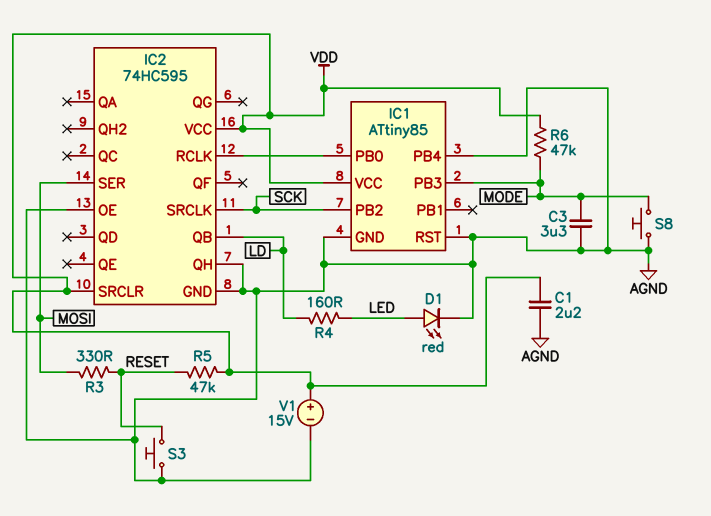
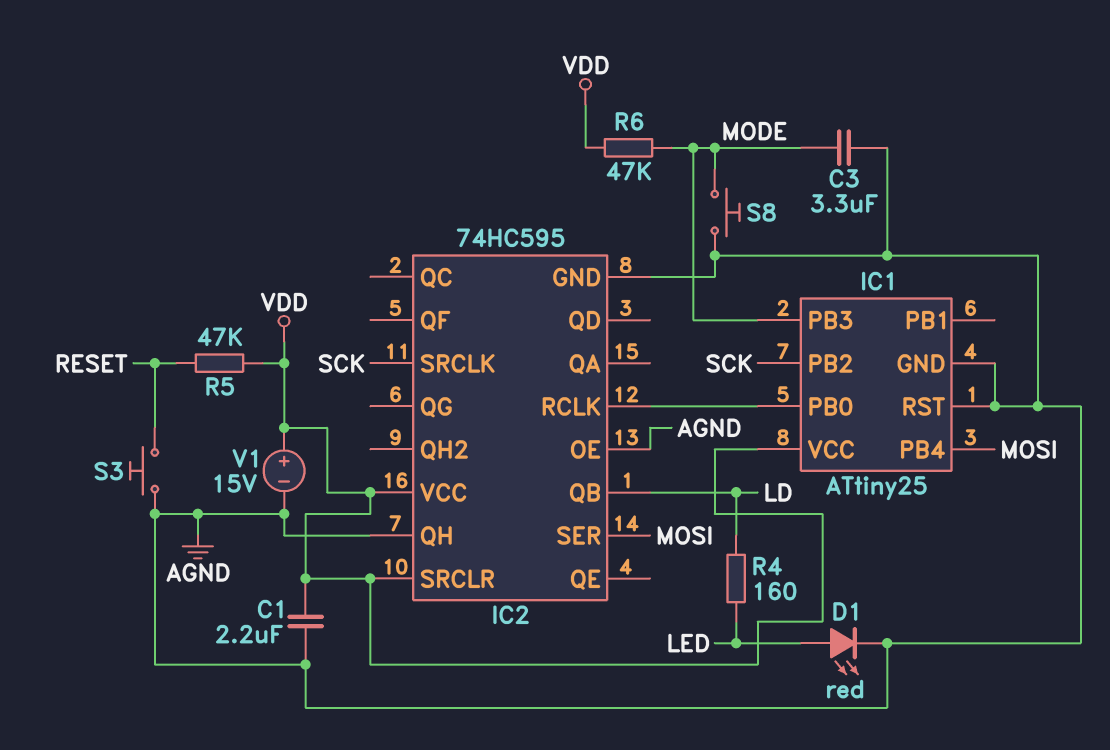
IC1: ATtiny85 -> ATtiny25
IC1 pin PB4: AGND -> MOSI
R3: 330 (MOSI, RESET) -> none

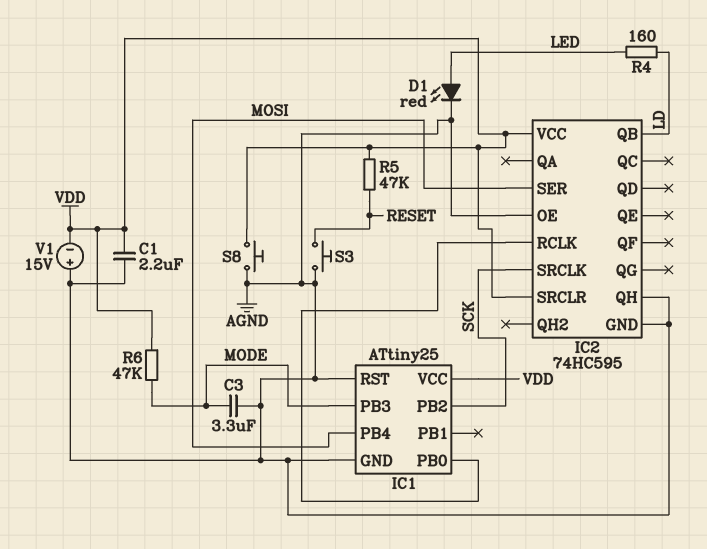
S8: button (AGND, MODE) -> button (AGND, VDD)
V1: 15V (plus VDD, minus AGND) -> 15V (plus AGND, minus VDD)

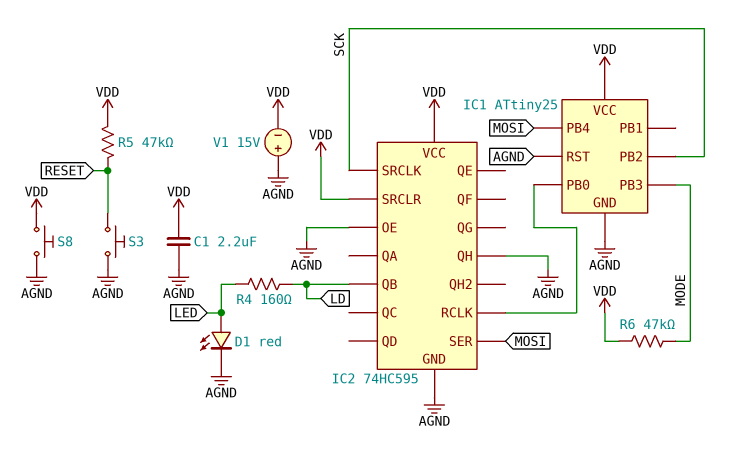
C3: 3.3uF (AGND, MODE) -> none

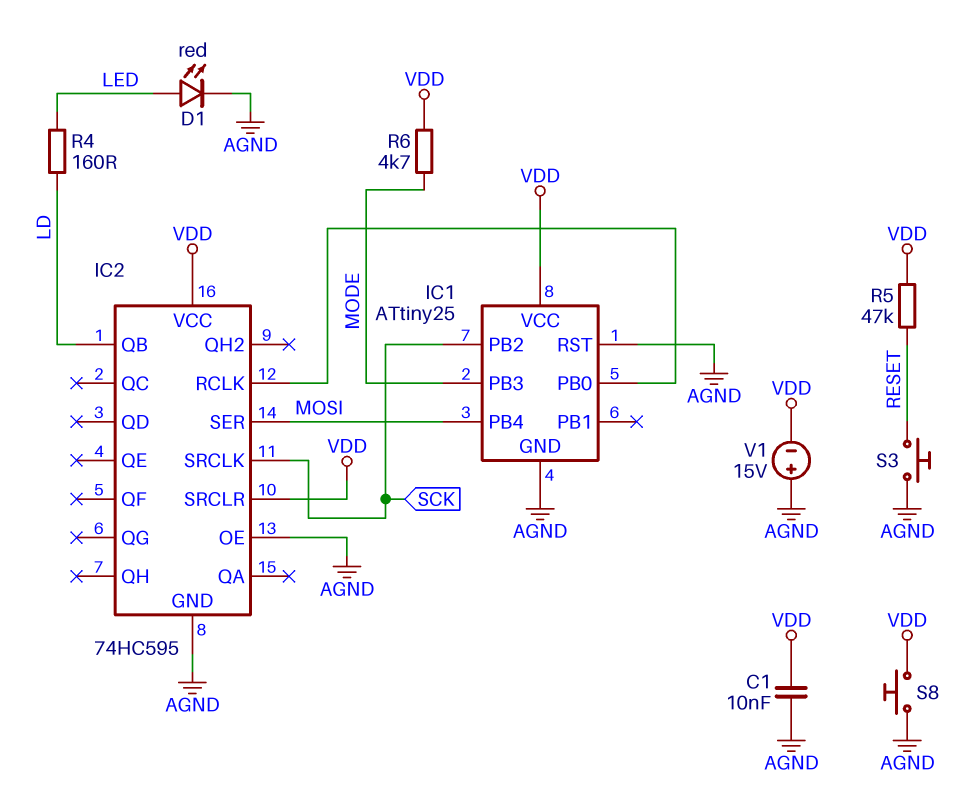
C1: 2.2uF (AGND, VDD) -> 10nF (AGND, VDD)
IC2 pin QH: AGND -> none
R6: 47k (MODE, VDD) -> 4.7k (MODE, VDD)

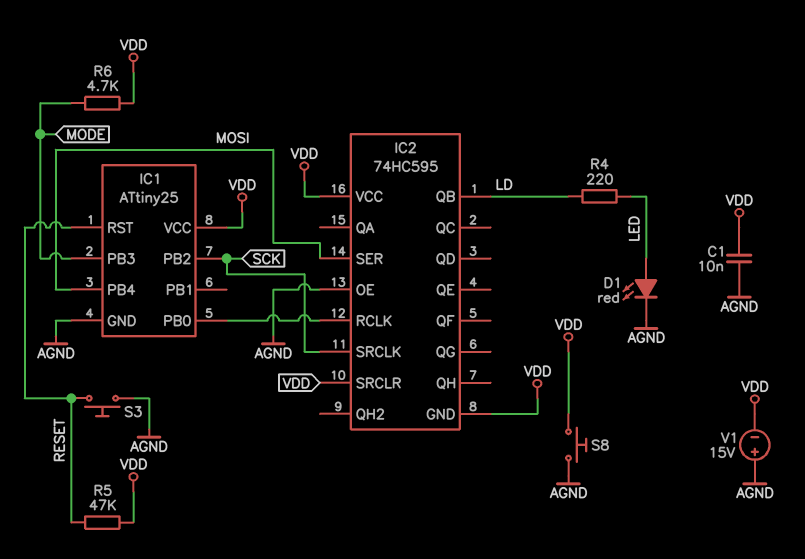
IC1 pin RST: AGND -> RESET
IC2 pin GND: AGND -> VDD
R4: 160 (LD, LED) -> 220 (LD, LED)

